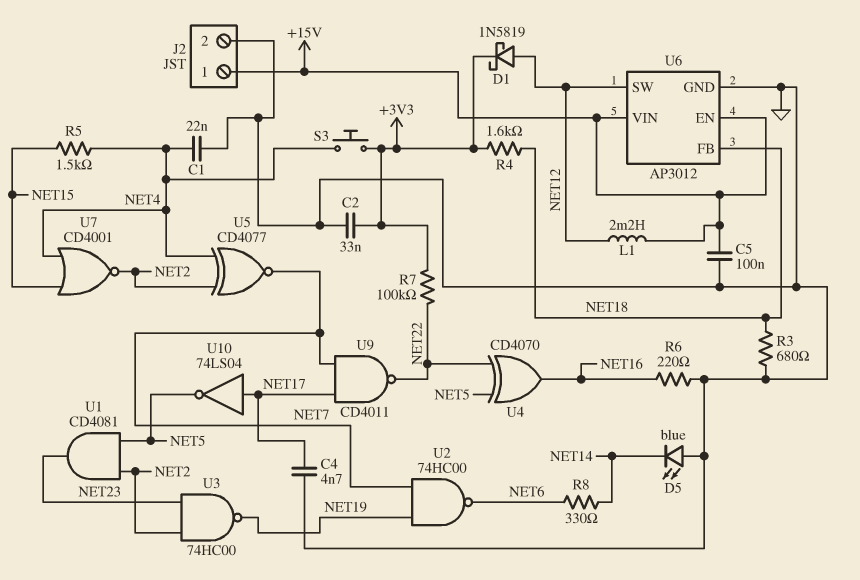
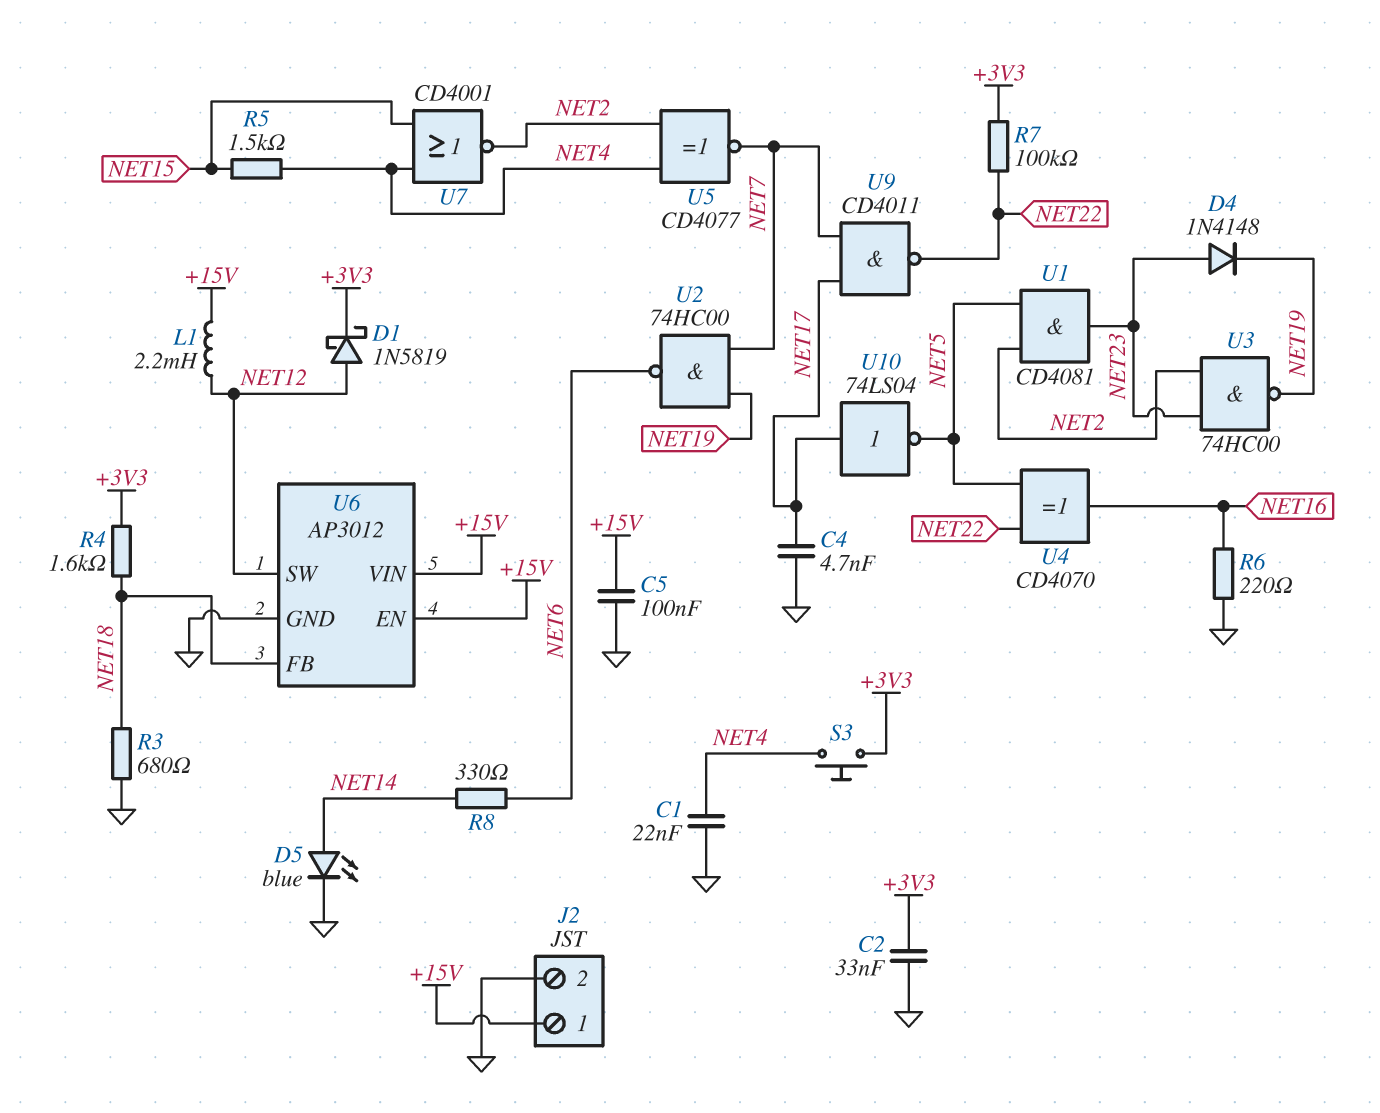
D4: none -> diode 1N4148 (A NET23, K NET19)
D5: LED blue (A GND, K NET14) -> LED blue (A NET14, K GND)

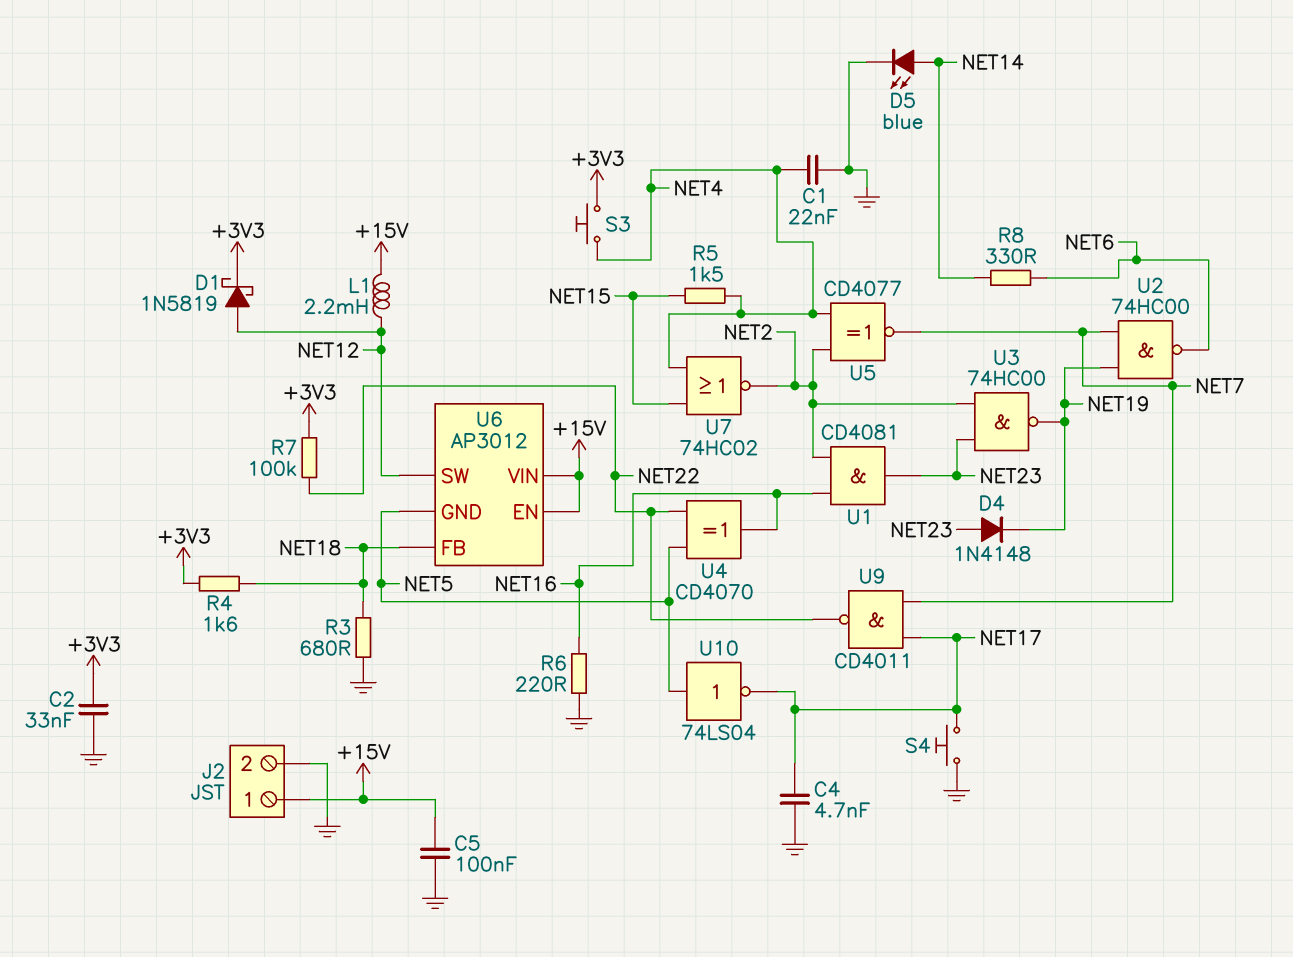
S4: none -> button (GND, NET17)
U1: AND CD4081 (in NET2, in NET5, out NET23) -> AND CD4081 (in NET2, in NET16, out NET23)
U6 pin GND: GND -> NET5
U7: NOR CD4001 (in NET4, in NET15, out NET2) -> NOR 74HC02 (in NET4, in NET15, out NET2)
U10: NOT 74LS04 (in NET17, out NET5) -> NOT 74LS04 (in NET5, out NET17)

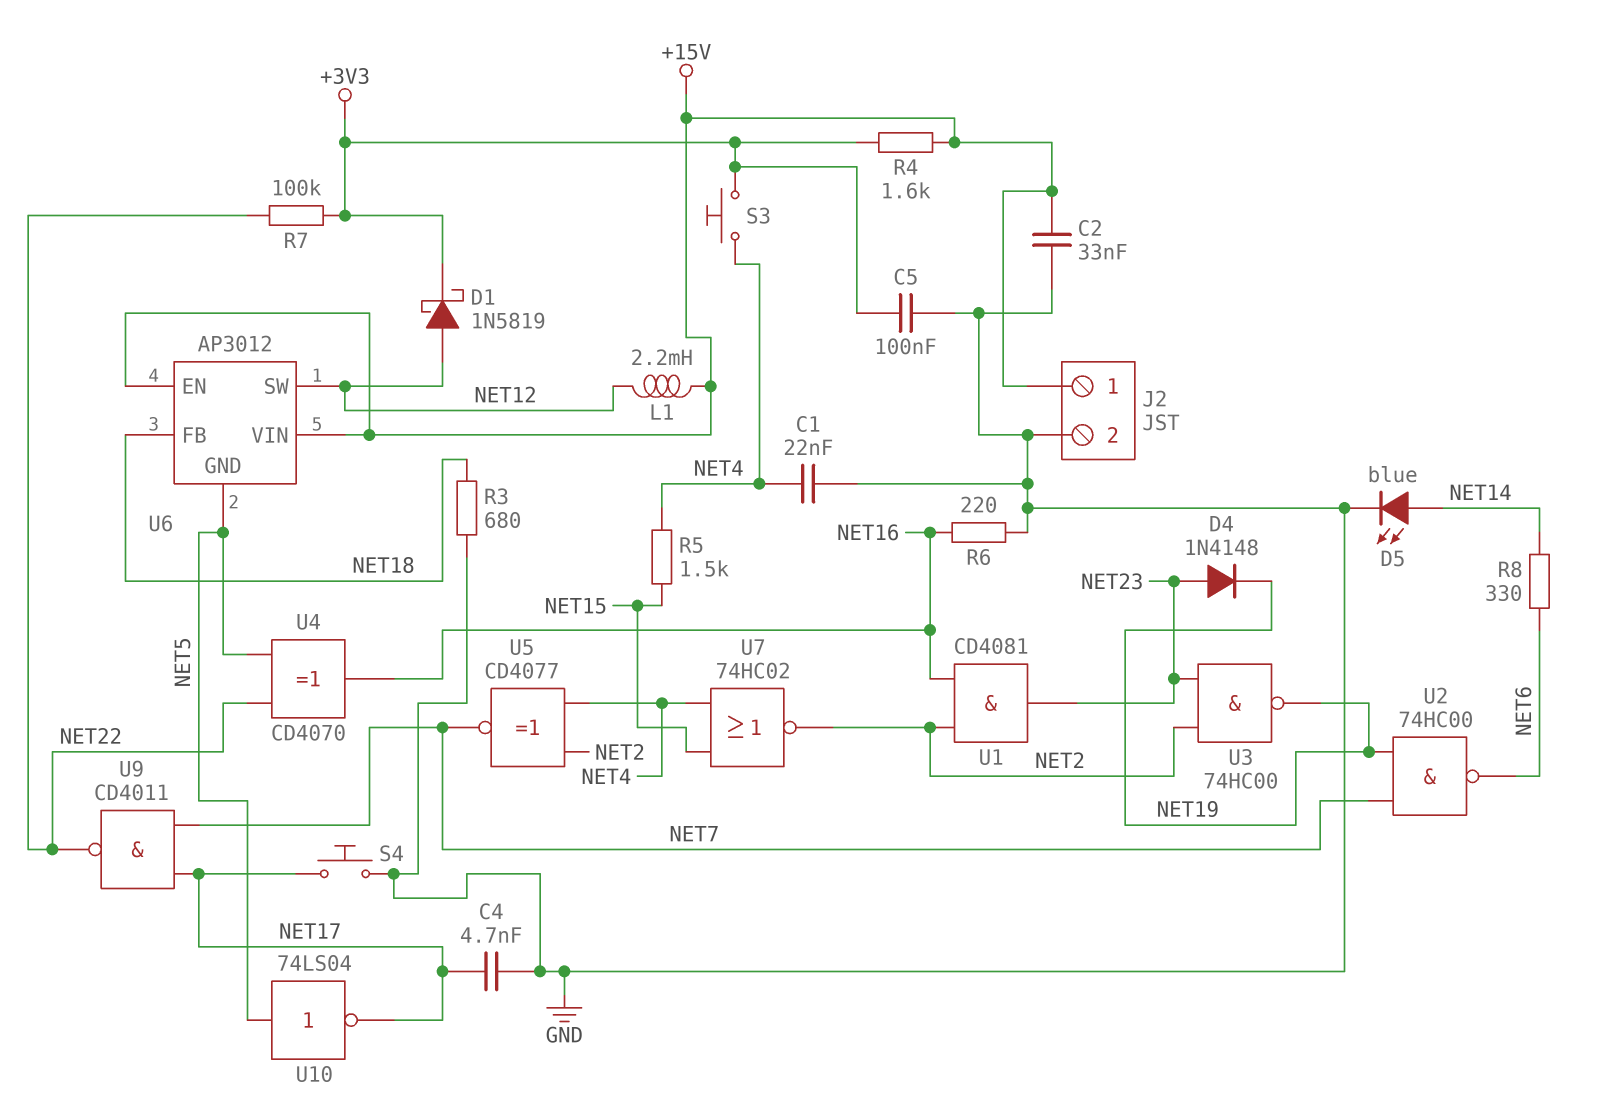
C2: 33nF (+3V3, GND) -> 33nF (+15V, GND)
C5: 100nF (+15V, GND) -> 100nF (+3V3, GND)
R4: 1.6k (+3V3, NET18) -> 1.6k (+3V3, +15V)

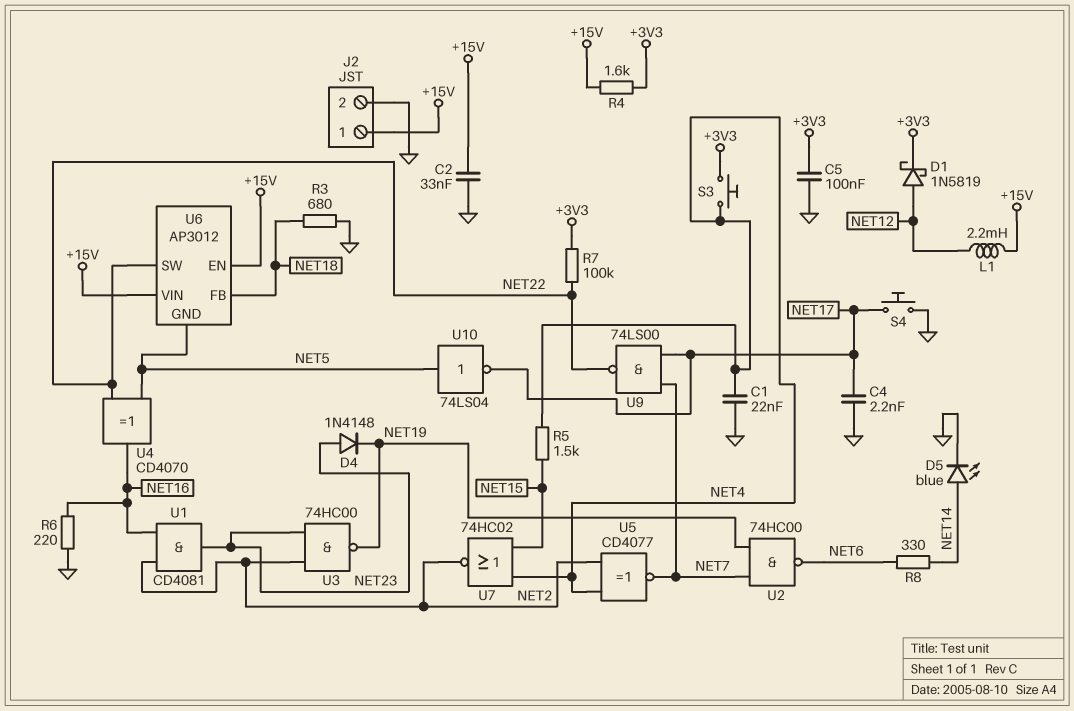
C4: 4.7nF (GND, NET17) -> 2.2nF (GND, NET17)
U6 pin SW: NET12 -> NET22
U9: NAND CD4011 (in NET7, in NET17, out NET22) -> NAND 74LS00 (in NET7, in NET17, out NET22)

